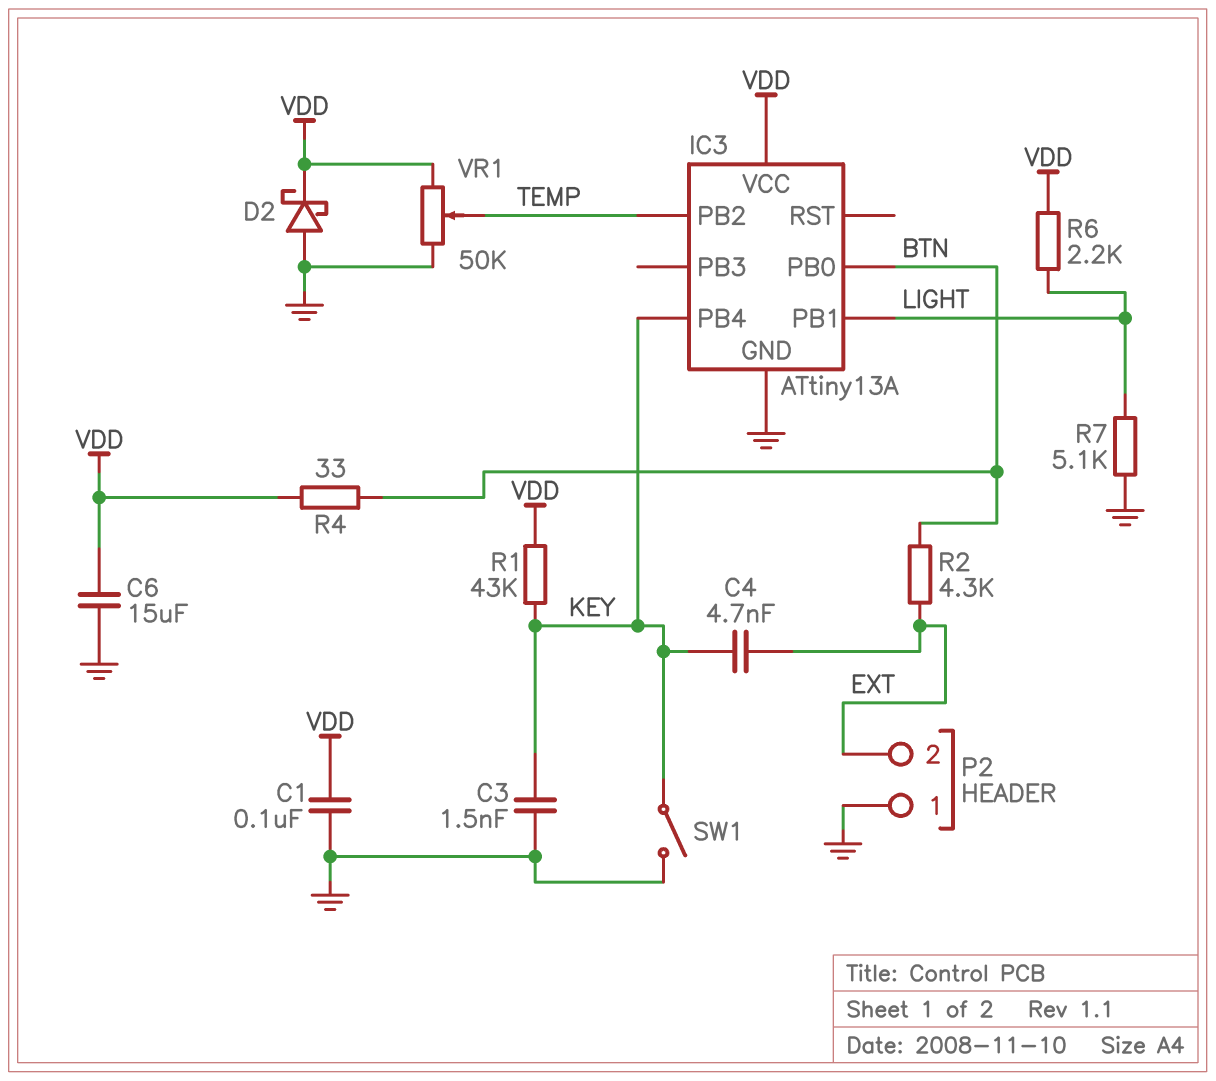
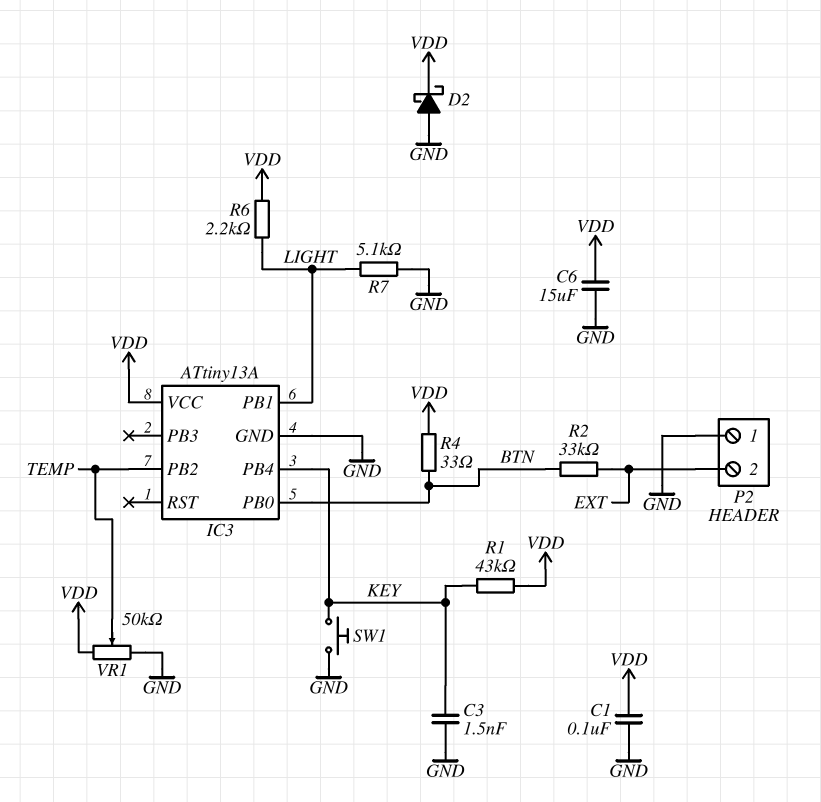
C4: 4.7nF (EXT, KEY) -> none
R2: 4.3k (BTN, EXT) -> 33k (BTN, EXT)
SW1: switch (GND, KEY) -> button (GND, KEY)

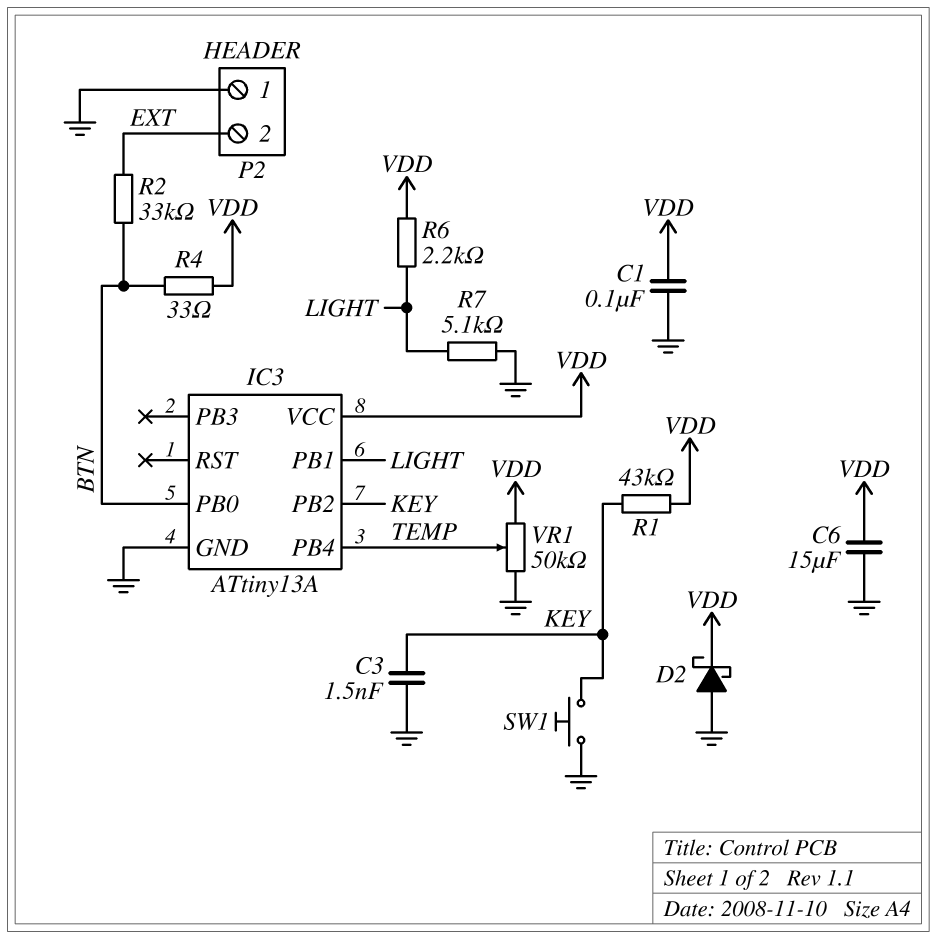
IC3 pin PB2: TEMP -> KEY
IC3 pin PB4: KEY -> TEMP

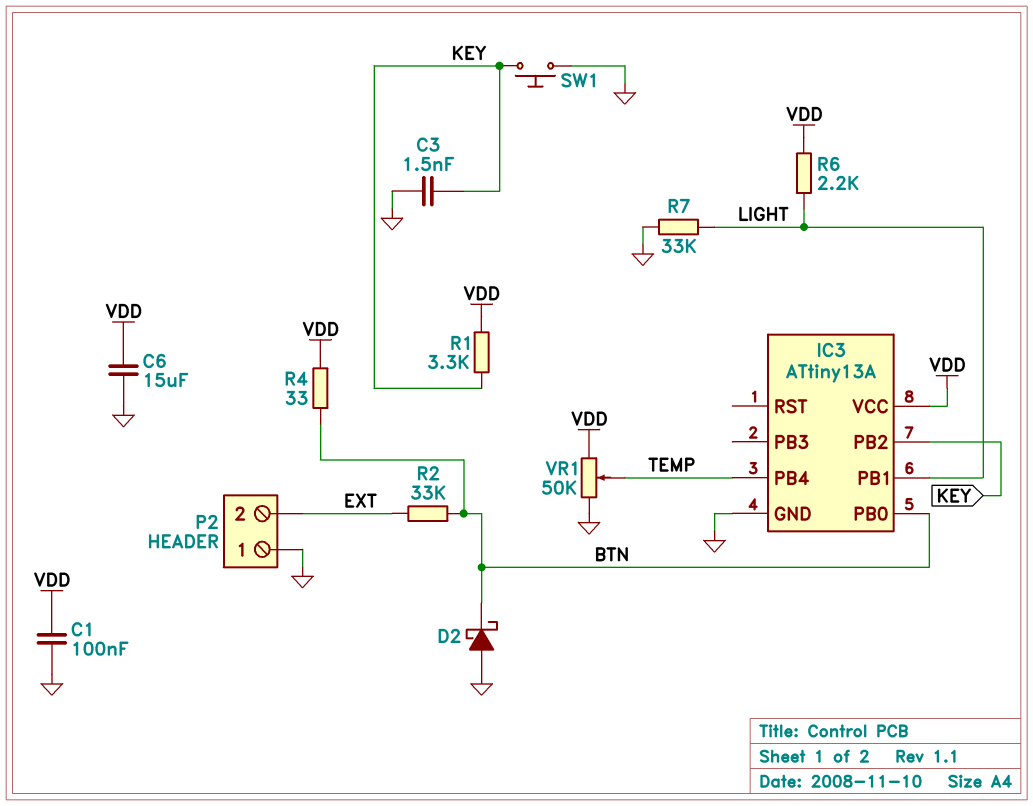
D2: schottky (A GND, K VDD) -> schottky (A GND, K BTN)
R1: 43k (KEY, VDD) -> 3.3k (KEY, VDD)
R7: 5.1k (GND, LIGHT) -> 33k (GND, LIGHT)

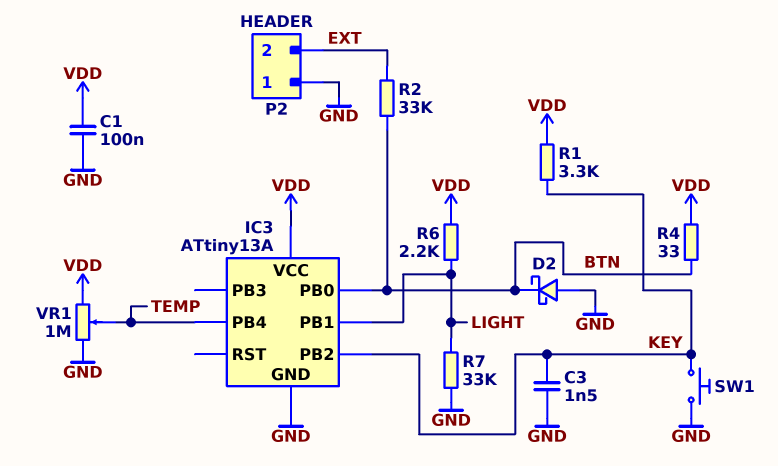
C6: 15uF (GND, VDD) -> none
VR1: 50k (GND, VDD, wiper TEMP) -> 1M (GND, VDD, wiper TEMP)

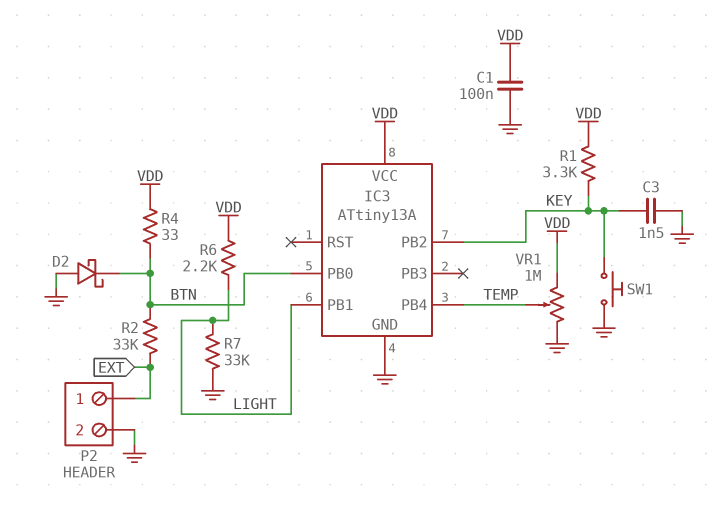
P2 pin 1: GND -> EXT
P2 pin 2: EXT -> GND

